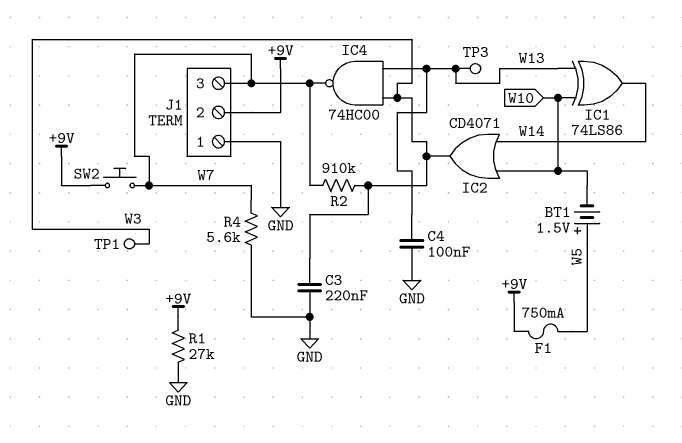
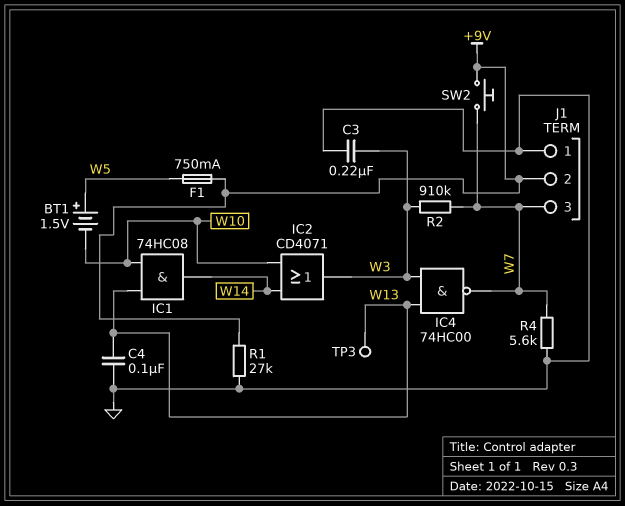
IC1: XOR 74LS86 (in W10, in W13, out W14) -> AND 74HC08 (in W10, in W13, out W14)
TP1: test point (W3) -> none

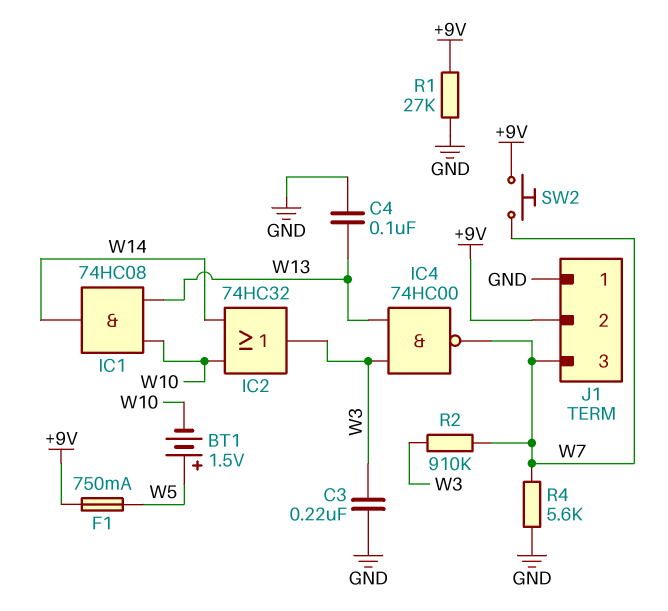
IC2: OR CD4071 (in W10, in W14, out W3) -> OR 74HC32 (in W10, in W14, out W3)
TP3: test point (W13) -> none

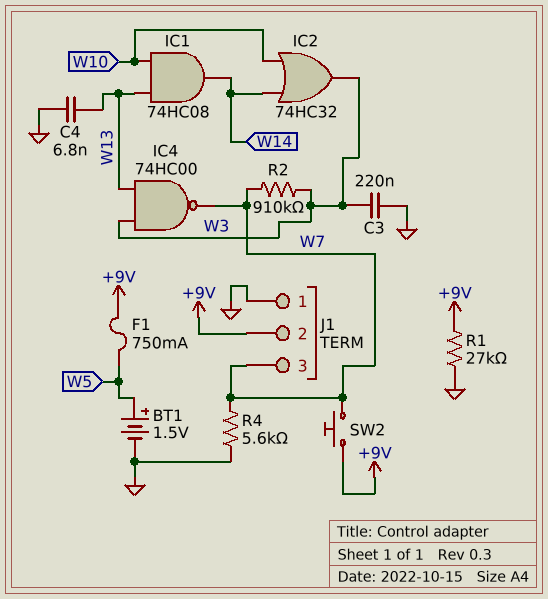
BT1: 1.5V (plus W5, minus W10) -> 1.5V (plus W5, minus GND)
C4: 100nF (GND, W13) -> 6.8nF (GND, W13)

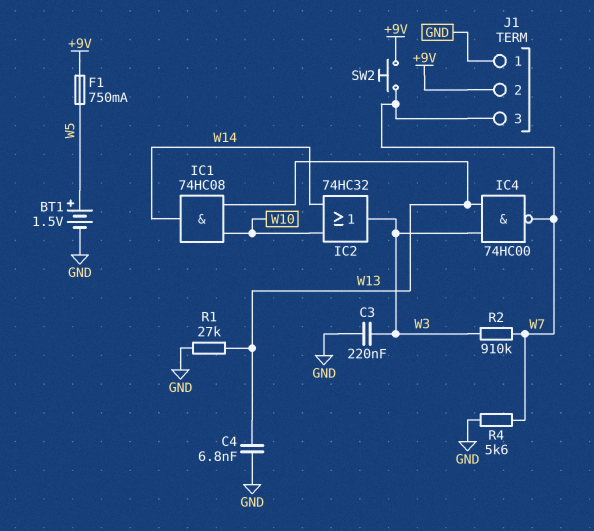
R1: 27k (+9V, GND) -> 27k (GND, W13)

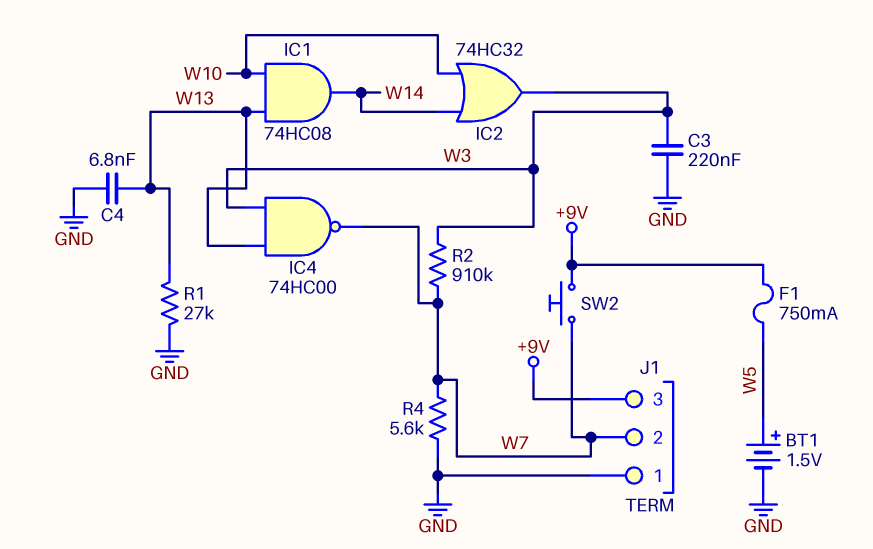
J1 pin 2: +9V -> W7
J1 pin 3: W7 -> +9V

